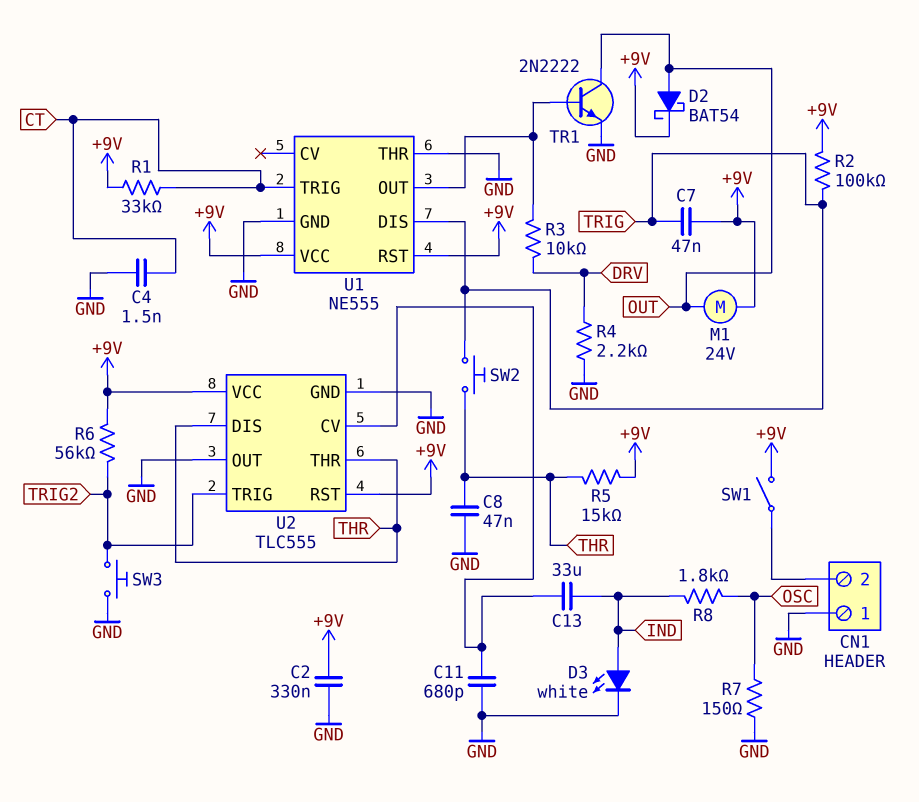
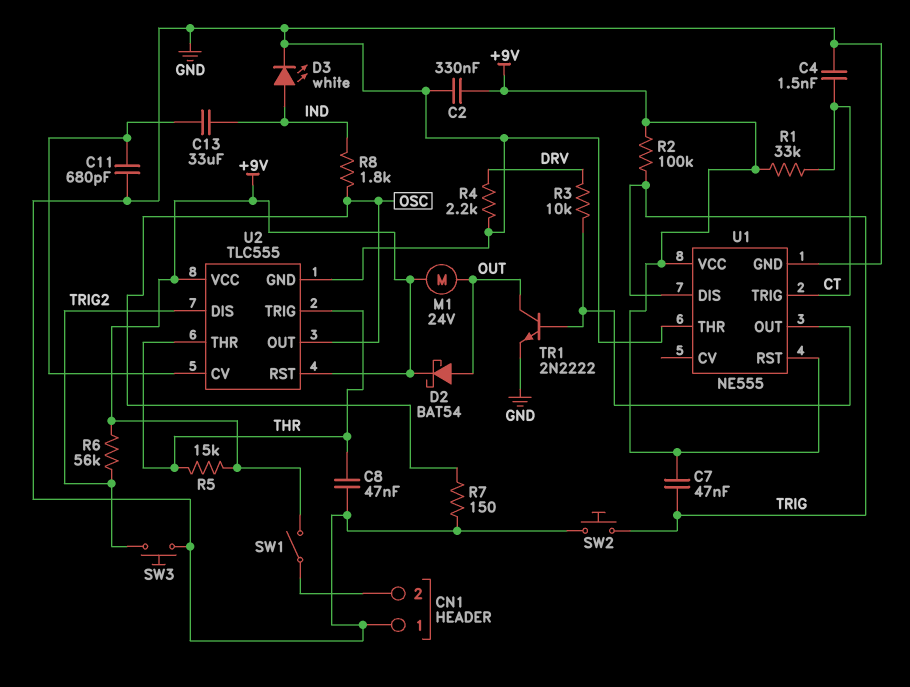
SW2: button (THR, TRIG) -> button (GND, TRIG)
U2 pin DIS: THR -> TRIG2
U2 pin OUT: GND -> OSC
U2 pin TRIG: TRIG2 -> THR

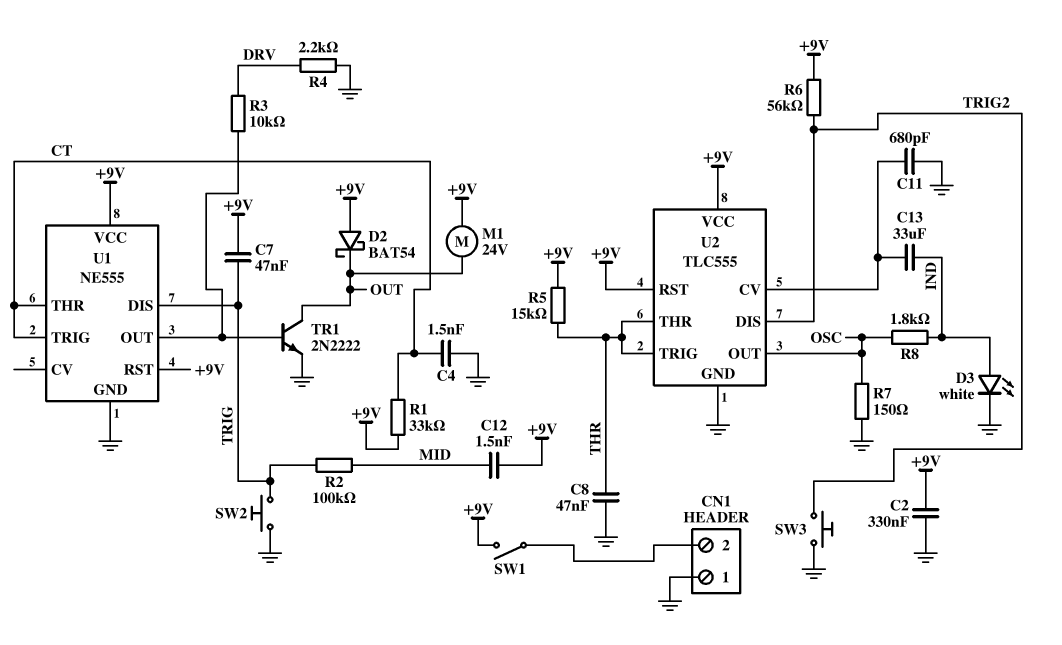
C12: none -> 1.5nF (+9V, MID)
D2: schottky BAT54 (A OUT, K +9V) -> schottky BAT54 (A +9V, K OUT)
R2: 100k (+9V, TRIG) -> 100k (MID, TRIG)
U1 pin THR: GND -> CT

